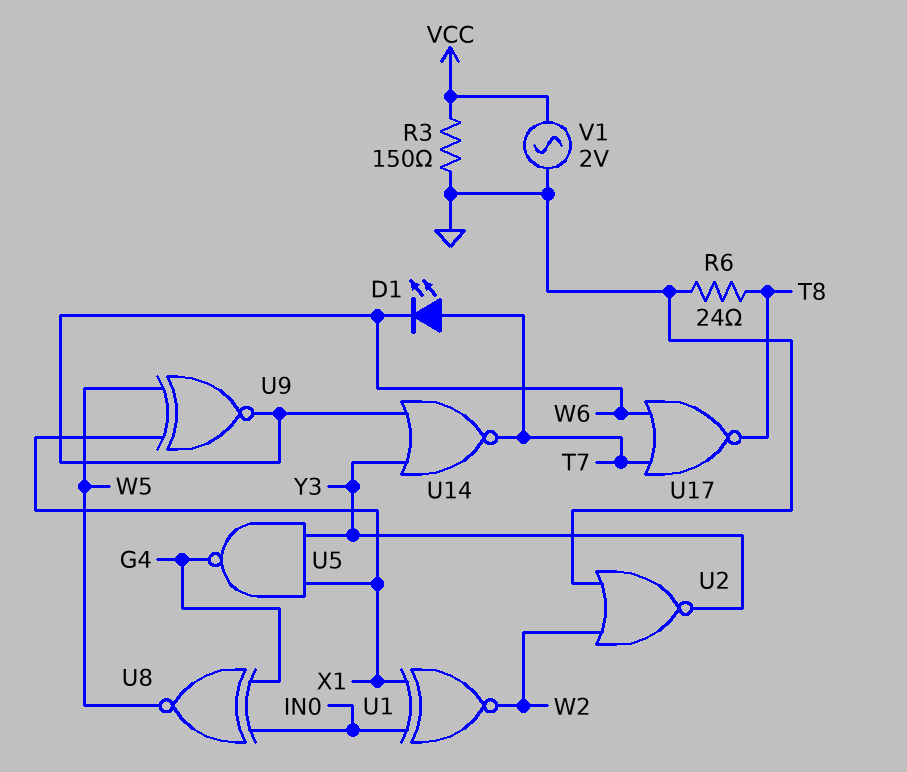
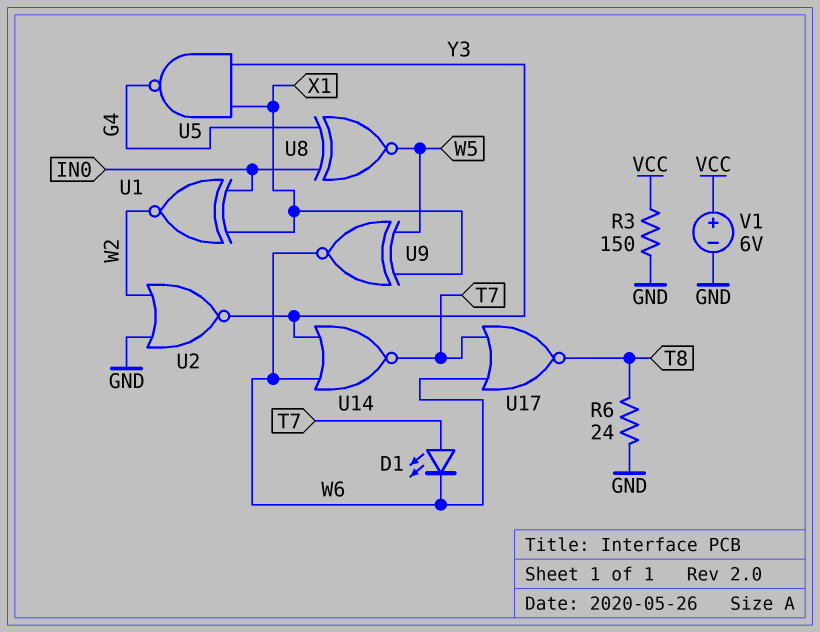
V1: AC 2V (GND, VCC) -> 6V (plus VCC, minus GND)

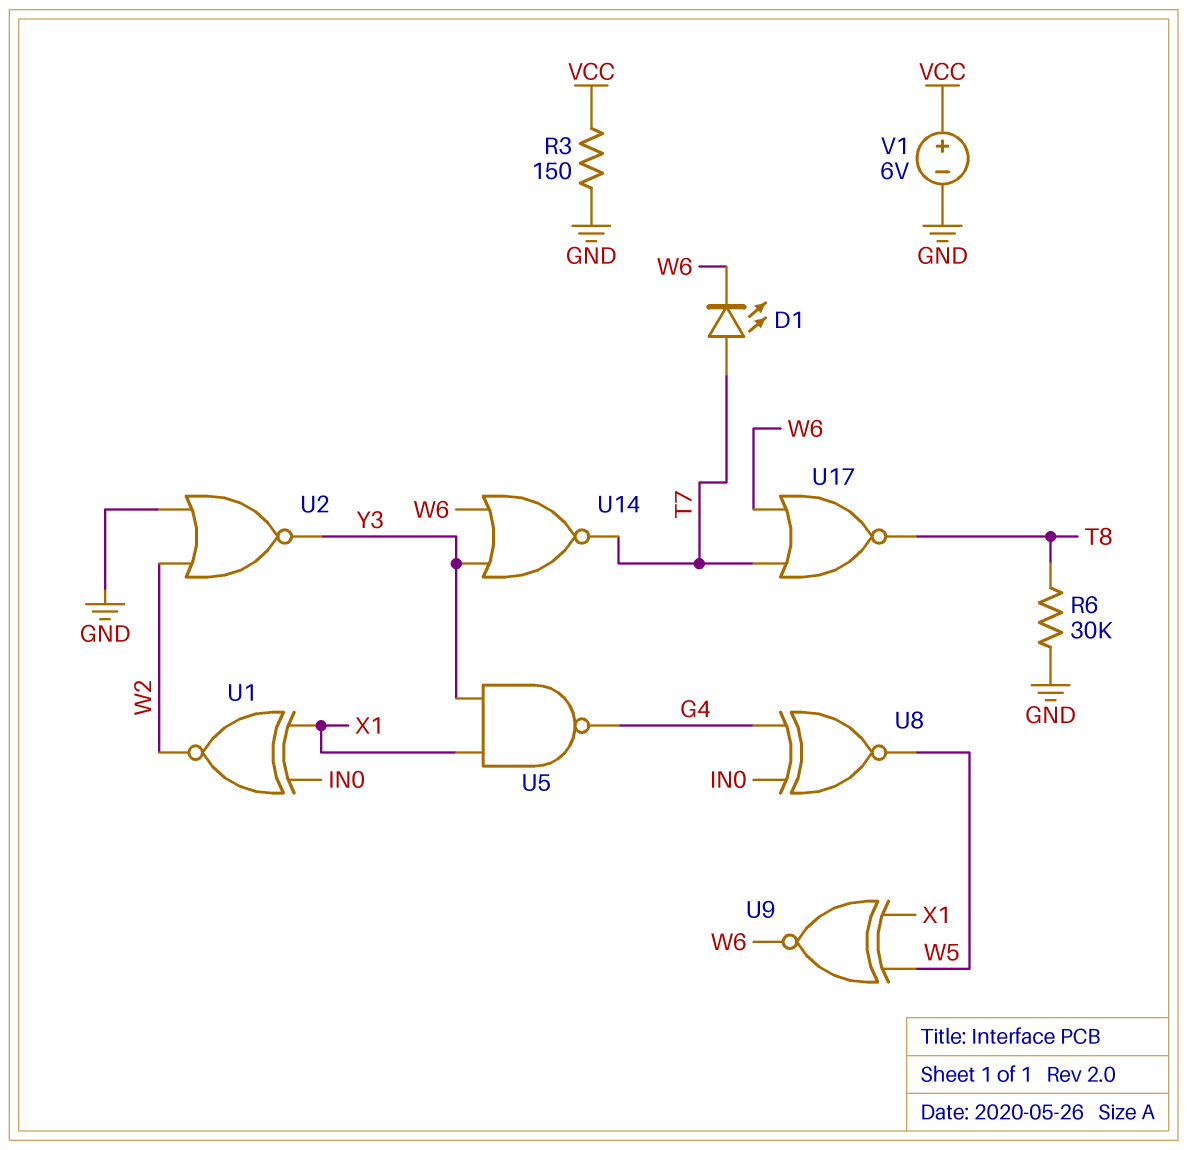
R6: 24 (GND, T8) -> 30k (GND, T8)

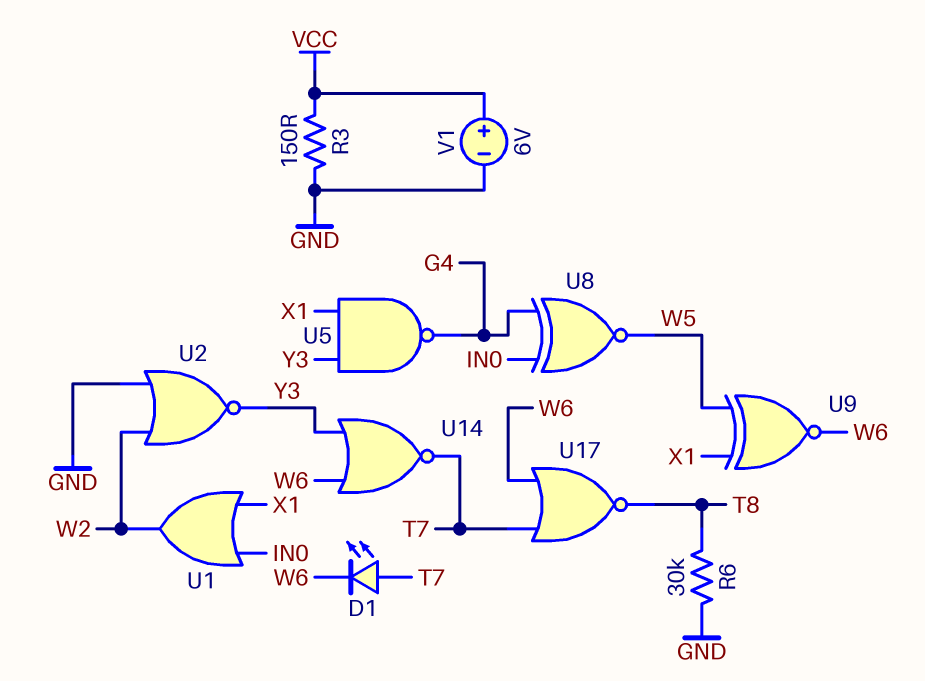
U1: XNOR (in IN0, in X1, out W2) -> OR (in IN0, in X1, out W2)

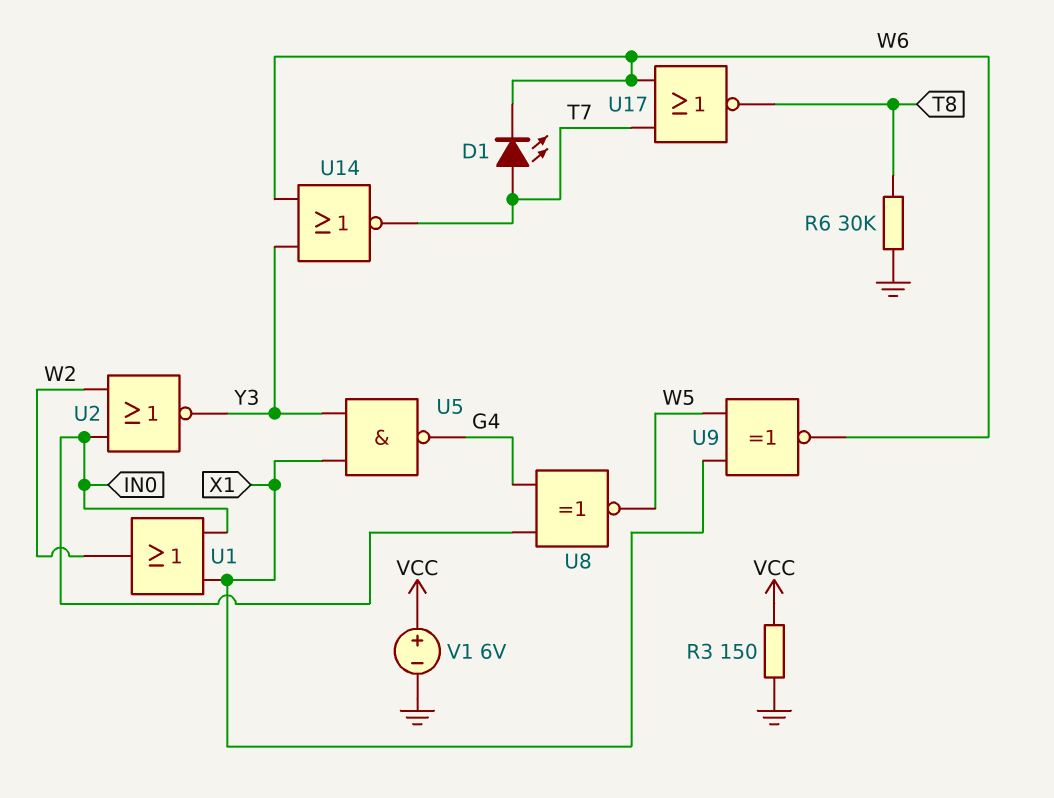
U2: NOR (in GND, in W2, out Y3) -> NOR (in IN0, in W2, out Y3)

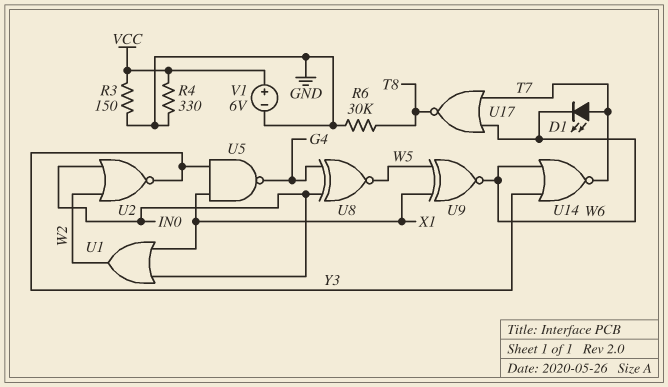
R4: none -> 330 (GND, VCC)

